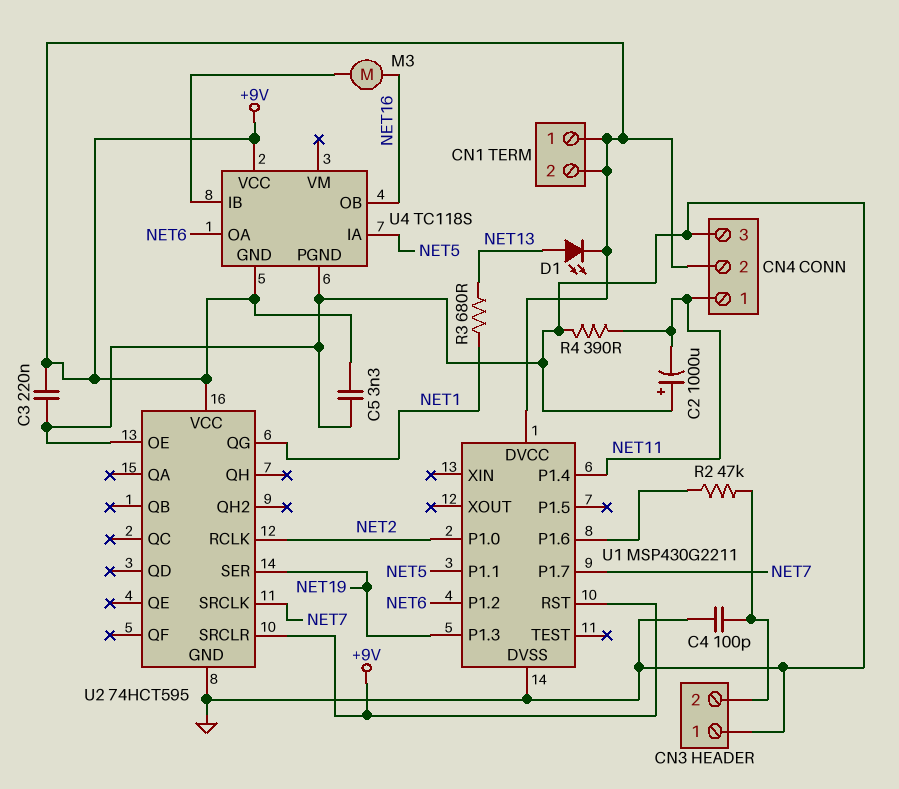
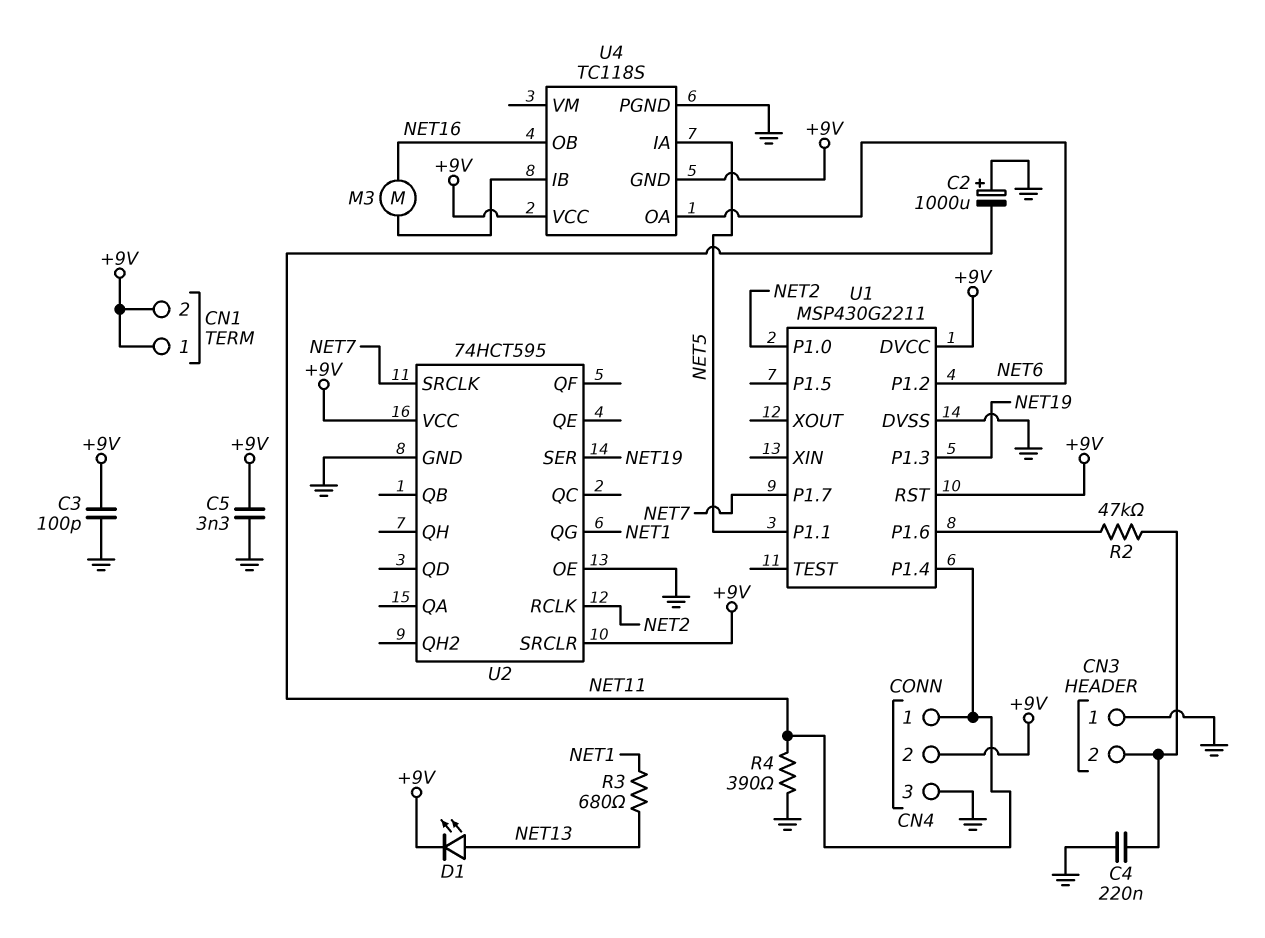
C3: 220nF (+9V, GND) -> 100pF (+9V, GND)
C4: 100pF (CN3/2, GND) -> 220nF (CN3/2, GND)

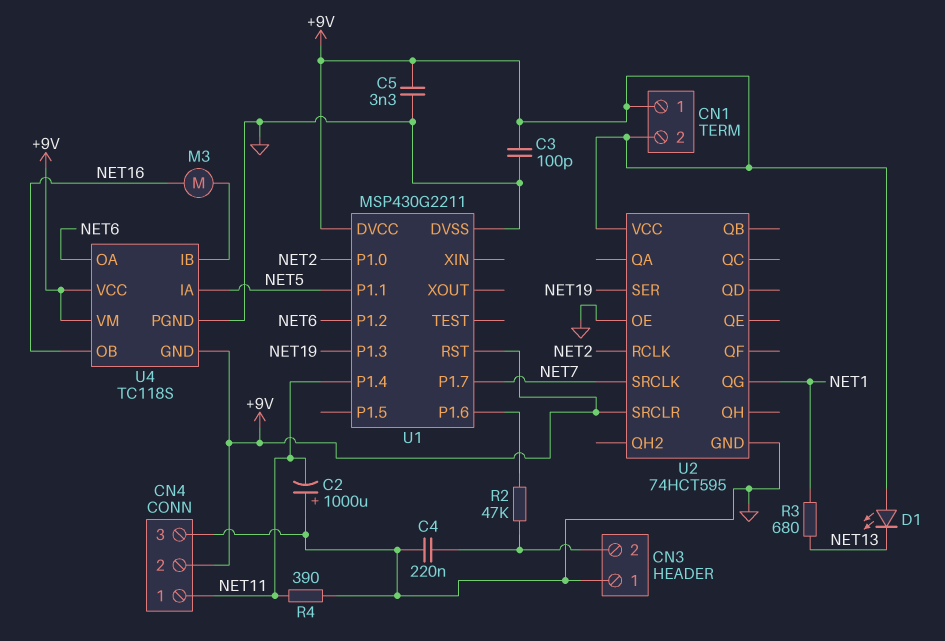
D1: LED (A NET13, K +9V) -> LED (A +9V, K NET13)
U4 pin VM: none -> +9V

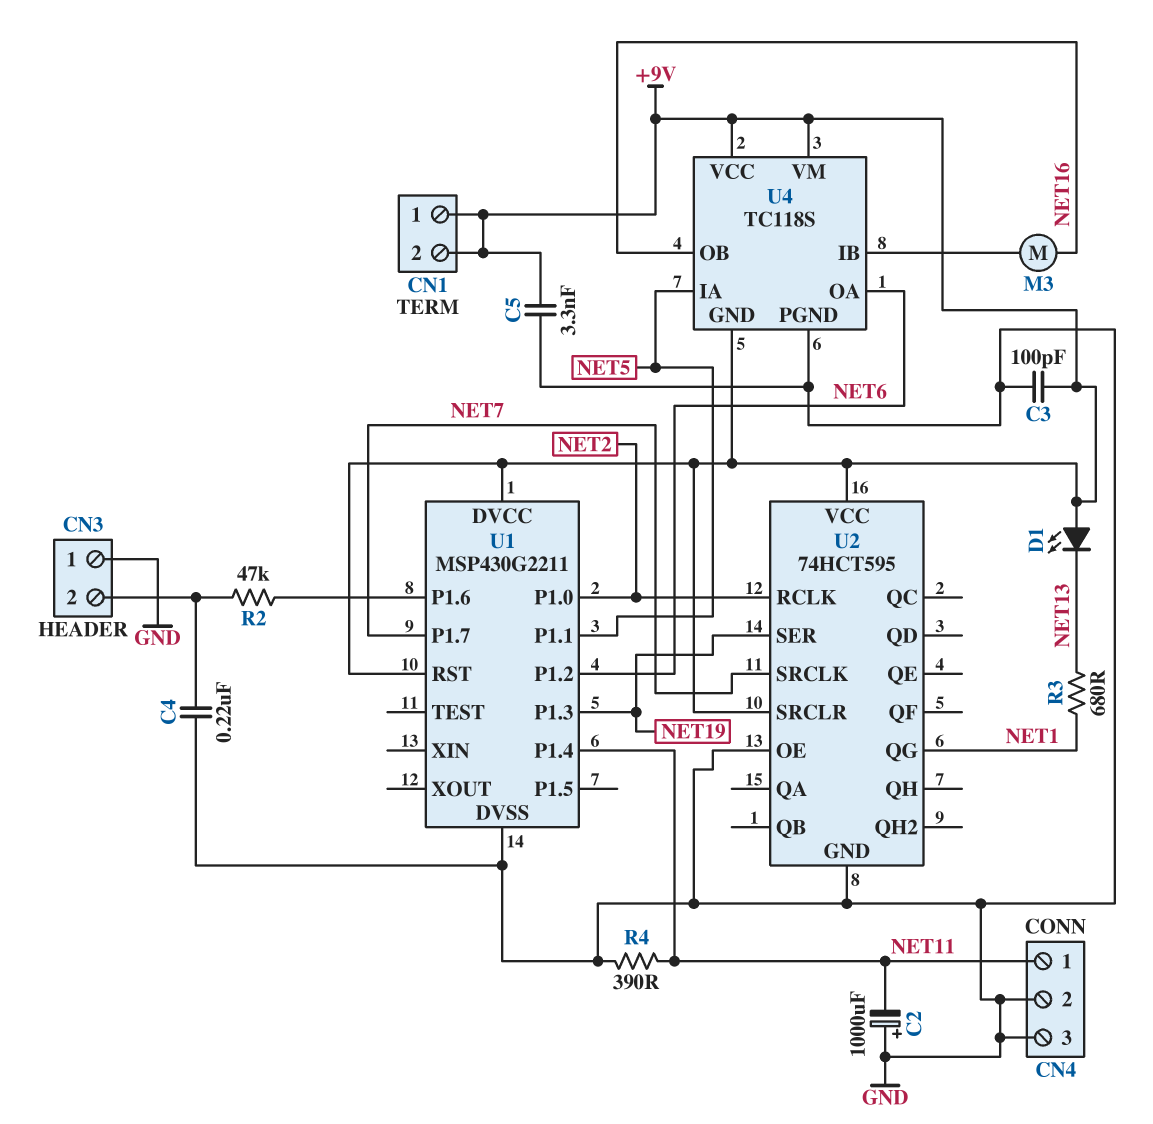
CN4 pin 2: +9V -> GND

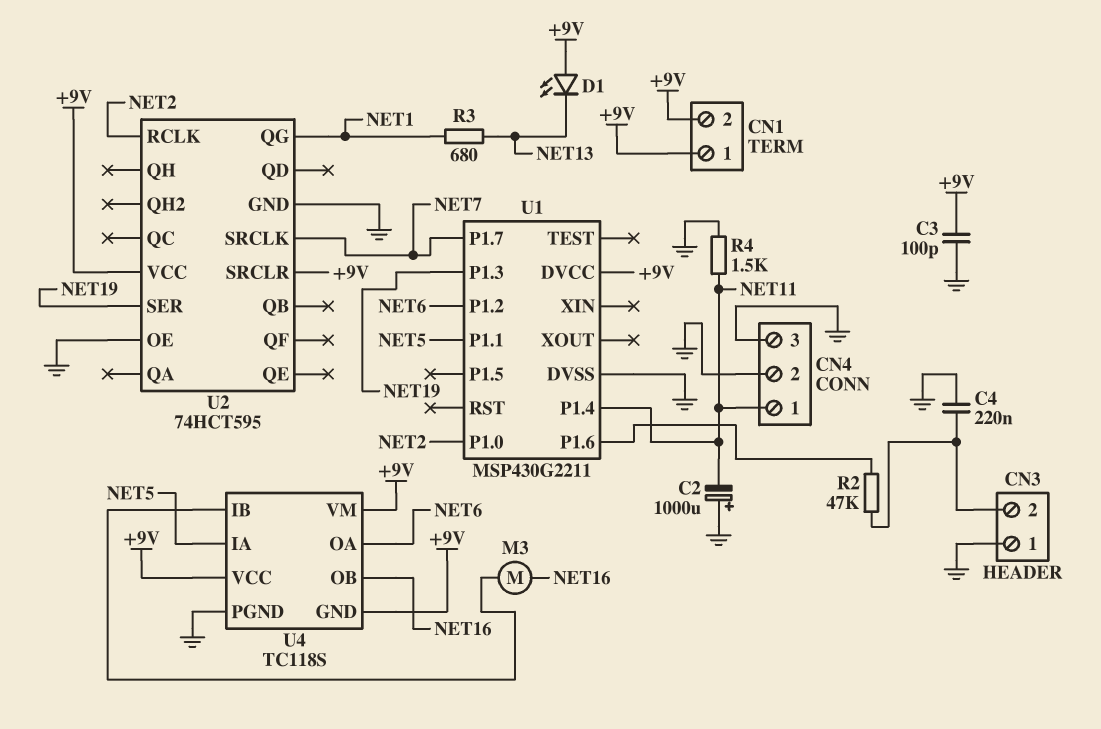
C5: 3.3nF (+9V, GND) -> none
R4: 390 (GND, NET11) -> 1.5k (GND, NET11)
U1 pin RST: +9V -> none

